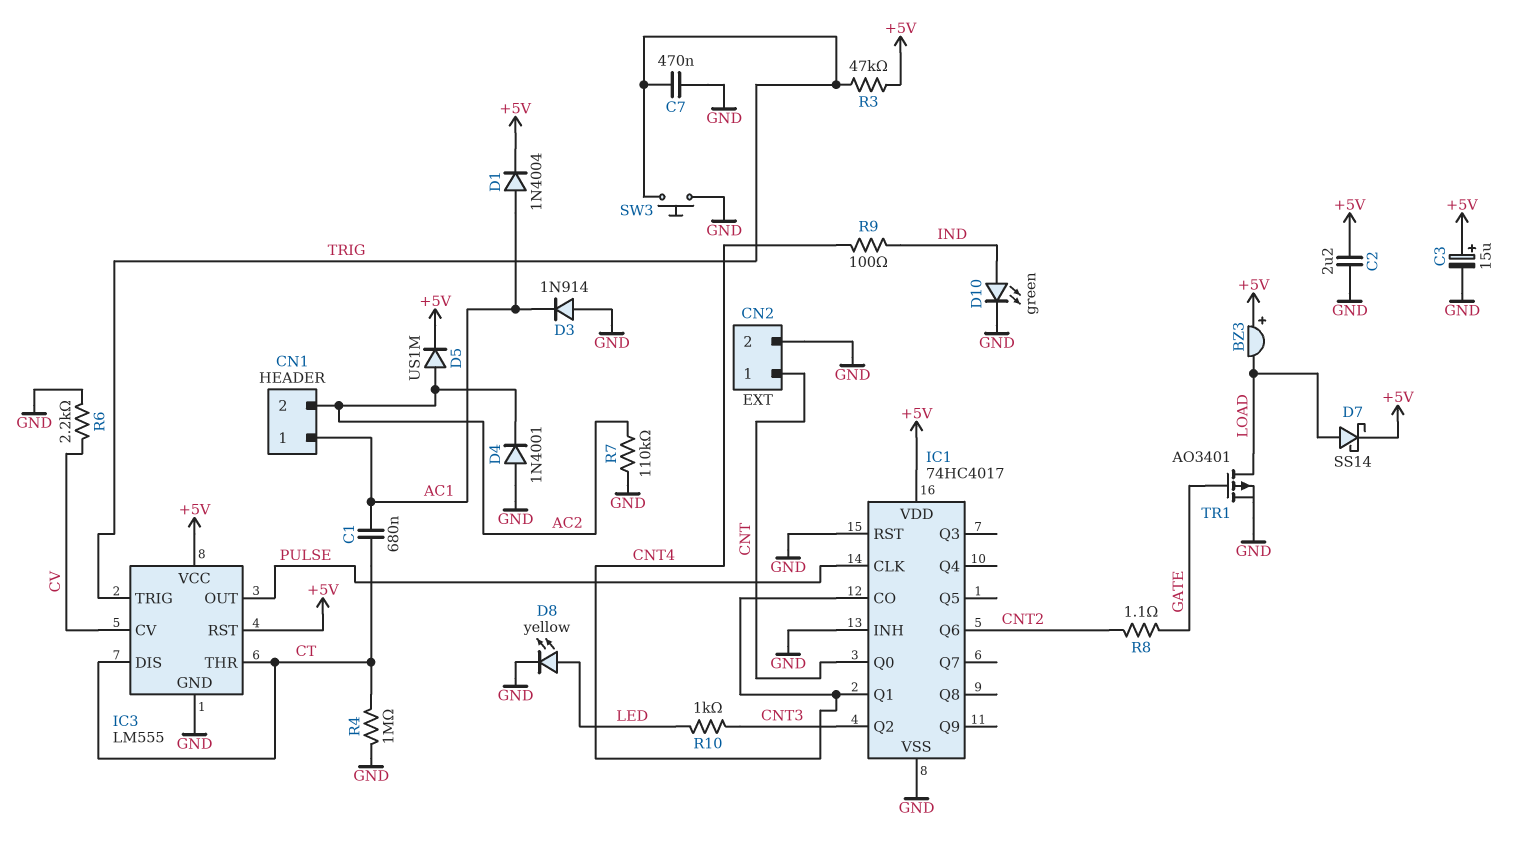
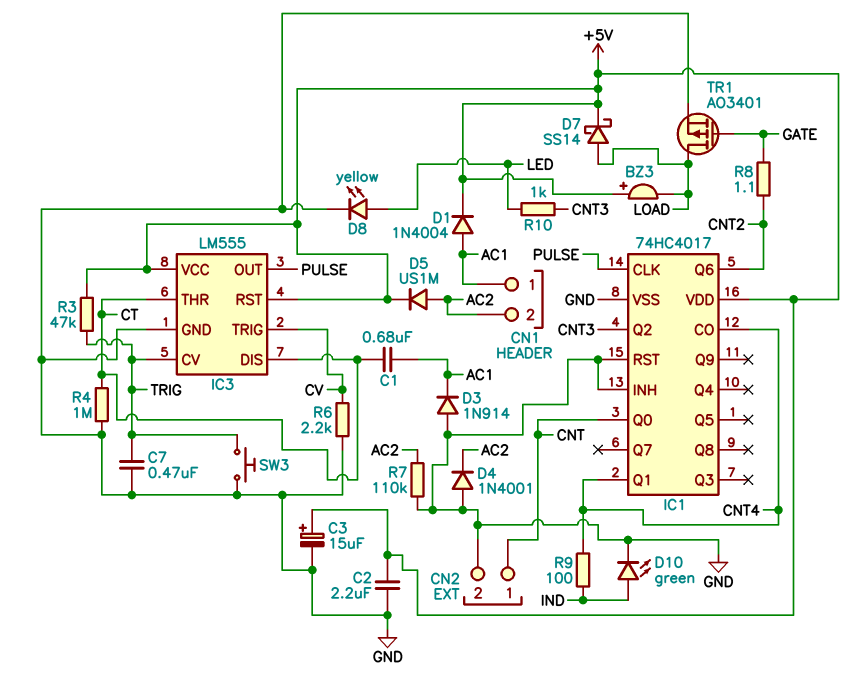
IC3 pin CV: CV -> TRIG
IC3 pin TRIG: TRIG -> CV

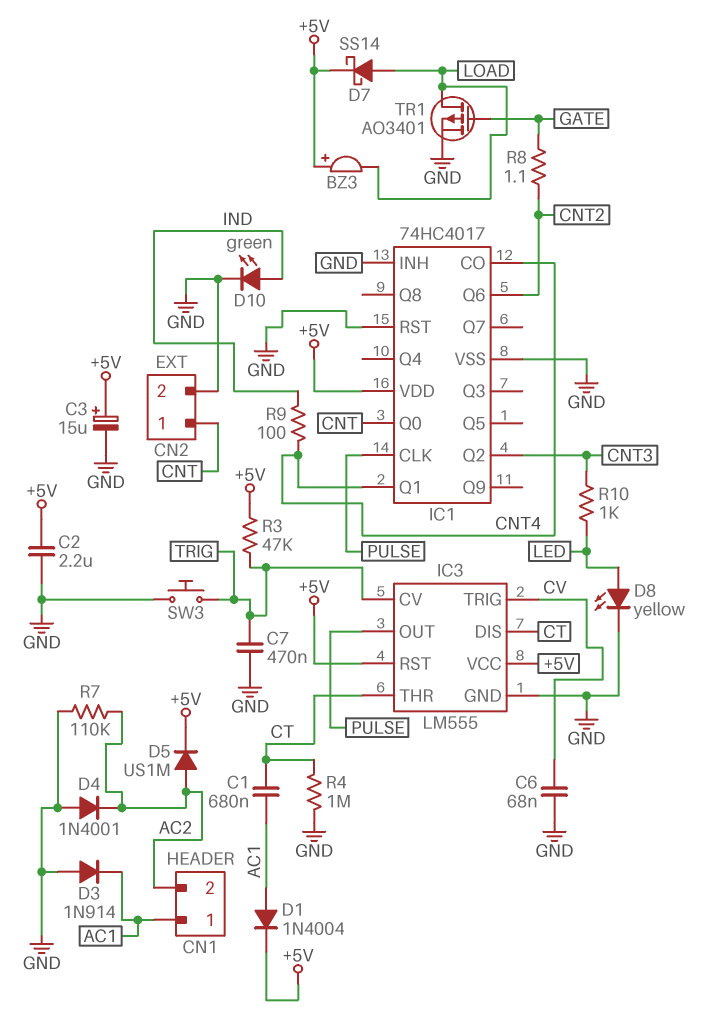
C6: none -> 68nF (CV, GND)
R6: 2.2k (CV, GND) -> none

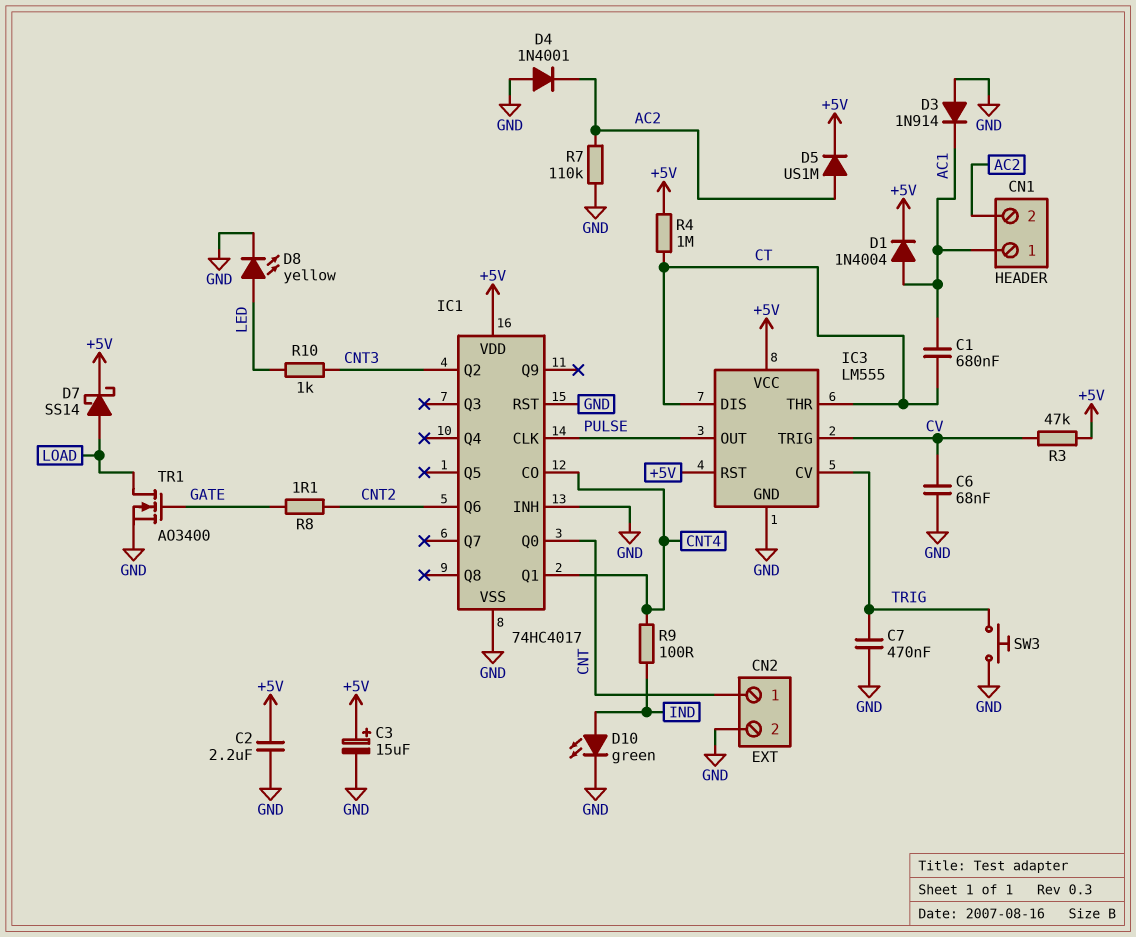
BZ3: buzzer (plus +5V, minus LOAD) -> none
R3: 47k (+5V, TRIG) -> 47k (+5V, CV)
R4: 1M (CT, GND) -> 1M (+5V, CT)
TR1: PMOS AO3401 (G GATE, D LOAD, S GND) -> NMOS AO3400 (G GATE, D LOAD, S GND)

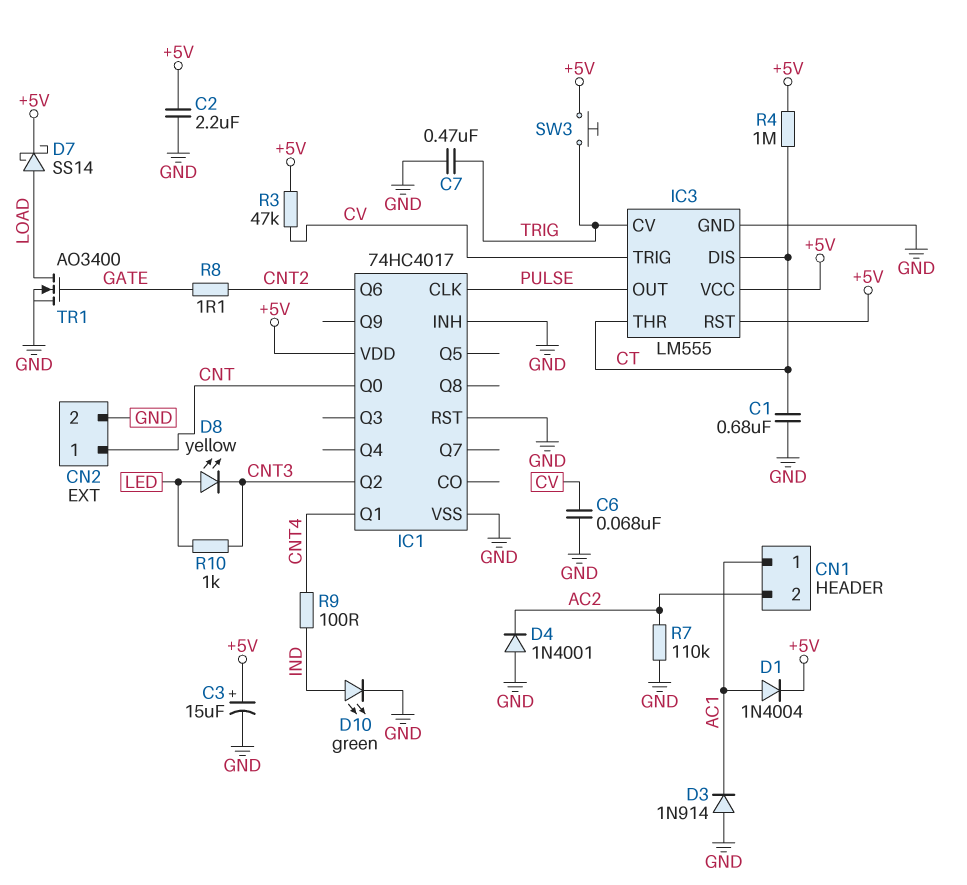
C1: 680nF (AC1, CT) -> 680nF (CT, GND)
D5: diode US1M (A AC2, K +5V) -> none
D8: LED yellow (A LED, K GND) -> LED yellow (A LED, K CNT3)
IC1 pin CO: CNT4 -> none
SW3: button (GND, TRIG) -> button (+5V, TRIG)

